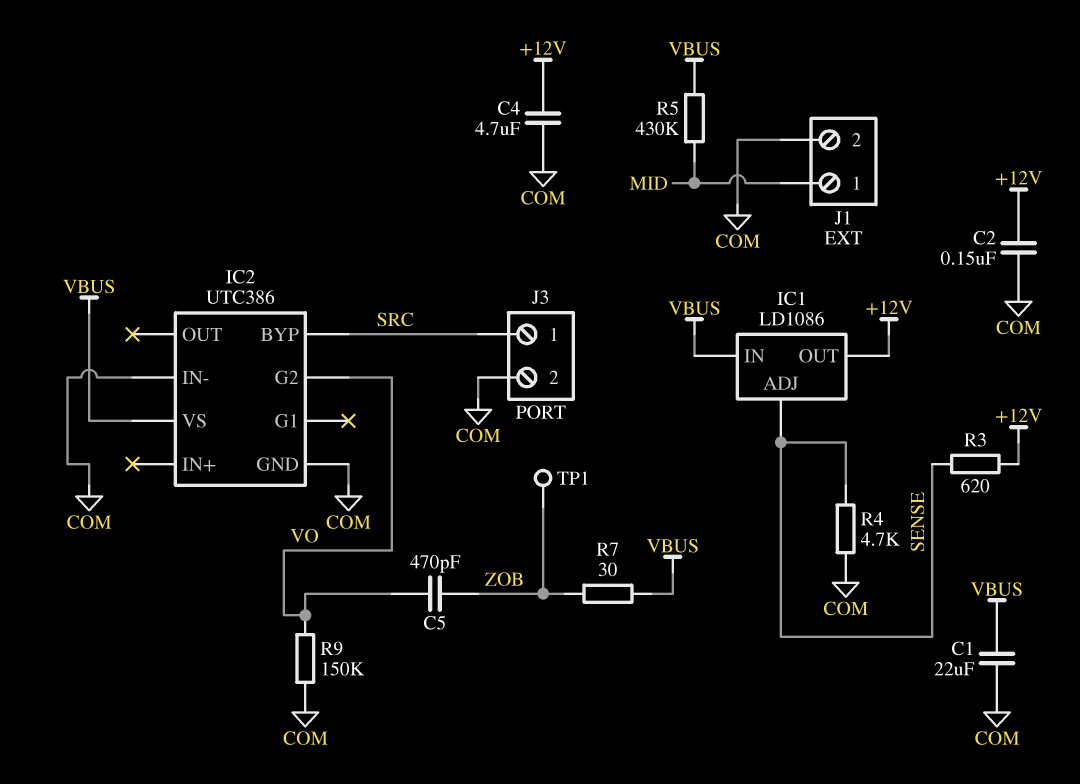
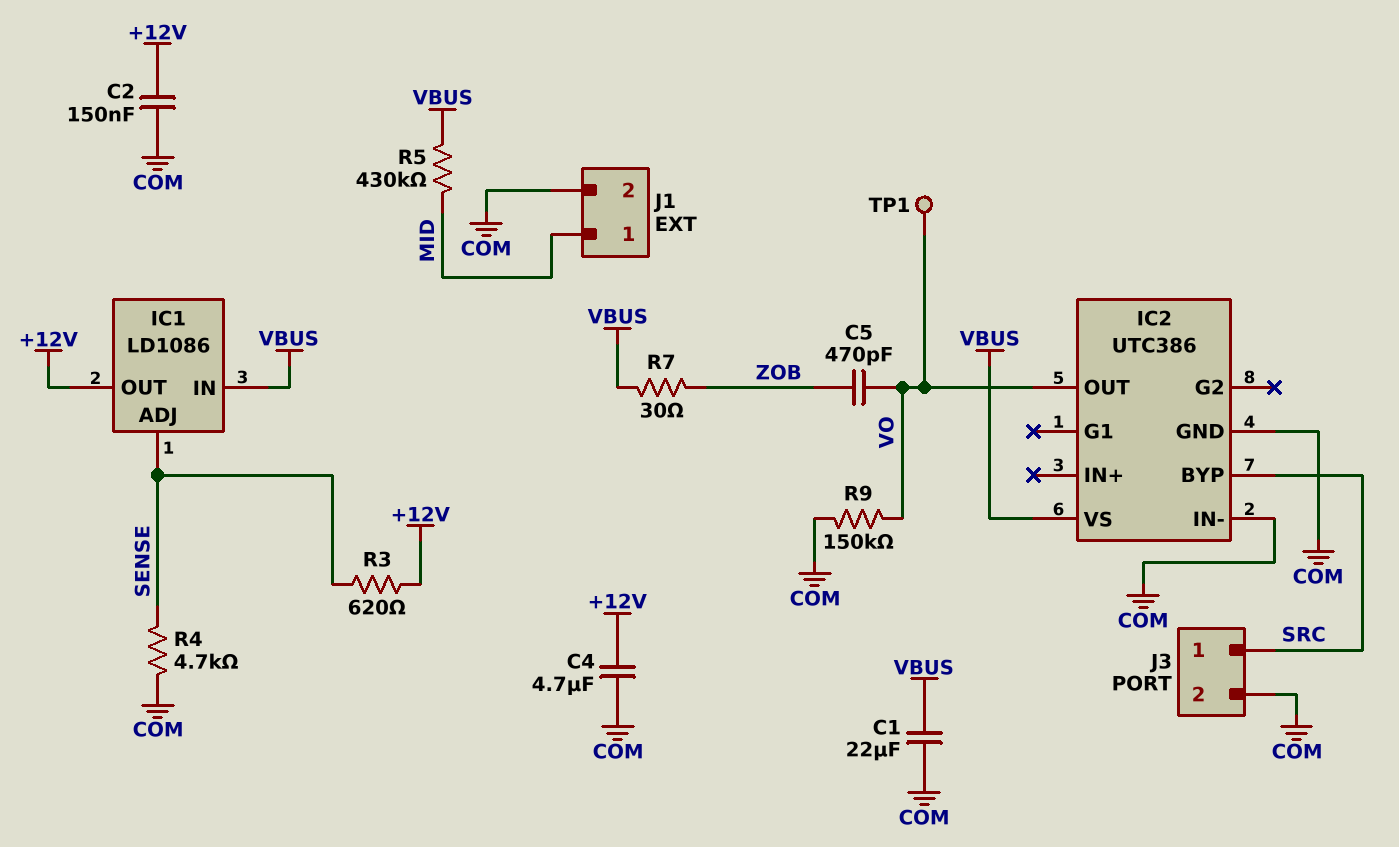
IC2 pin G2: VO -> none
IC2 pin OUT: none -> VO
TP1: test point (ZOB) -> test point (VO)

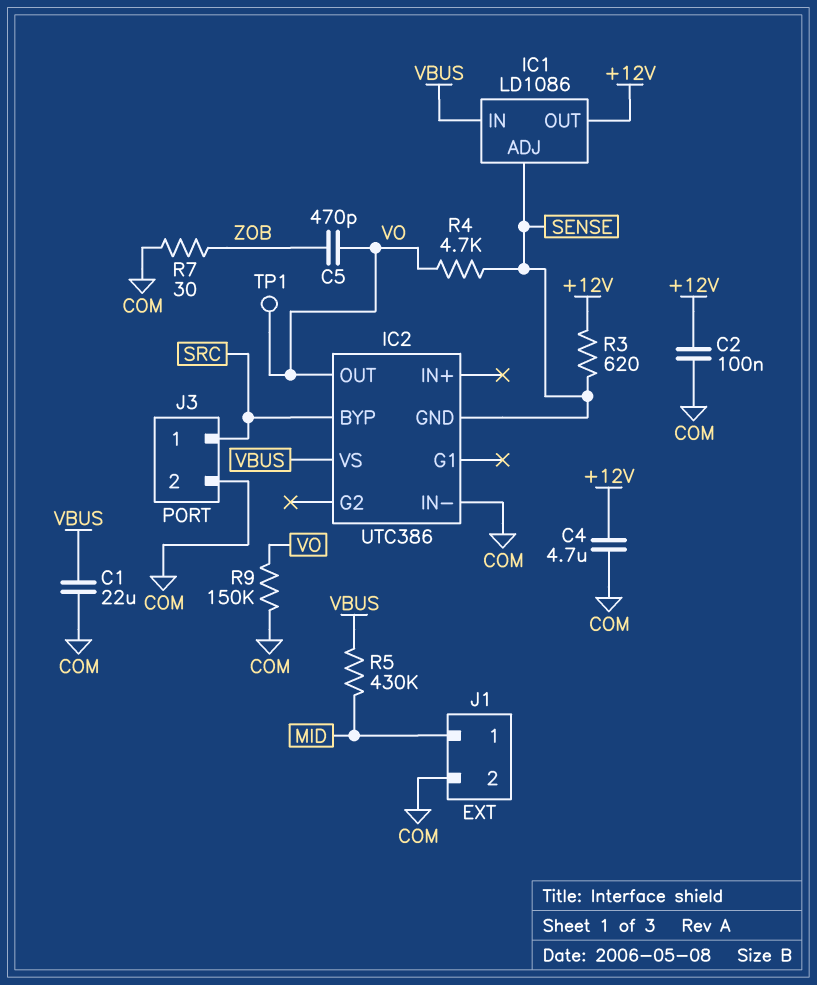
C2: 150nF (+12V, COM) -> 100nF (+12V, COM)
IC2 pin GND: COM -> SENSE
R4: 4.7k (COM, SENSE) -> 4.7k (SENSE, VO)
R7: 30 (VBUS, ZOB) -> 30 (COM, ZOB)

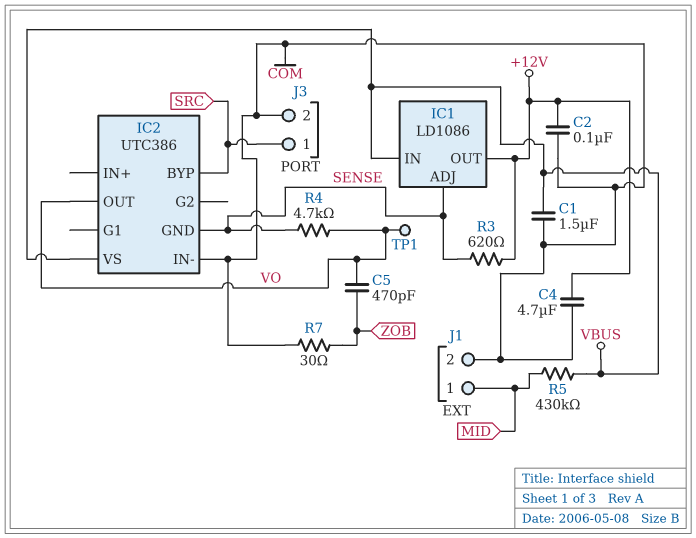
C1: 22uF (COM, VBUS) -> 1.5uF (COM, VBUS)
R9: 150k (COM, VO) -> none

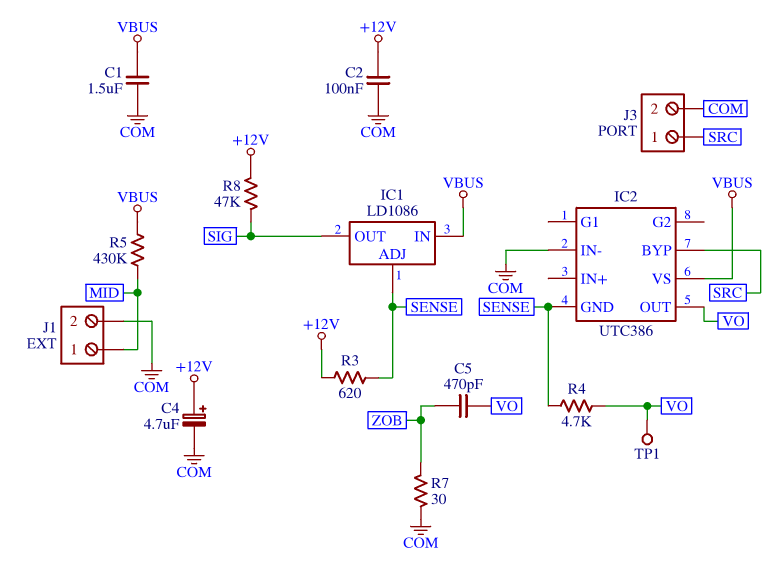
C4: 4.7uF (+12V, COM) -> 4.7uF (plus +12V, minus COM)
IC1 pin OUT: +12V -> SIG
R8: none -> 47k (+12V, SIG)

